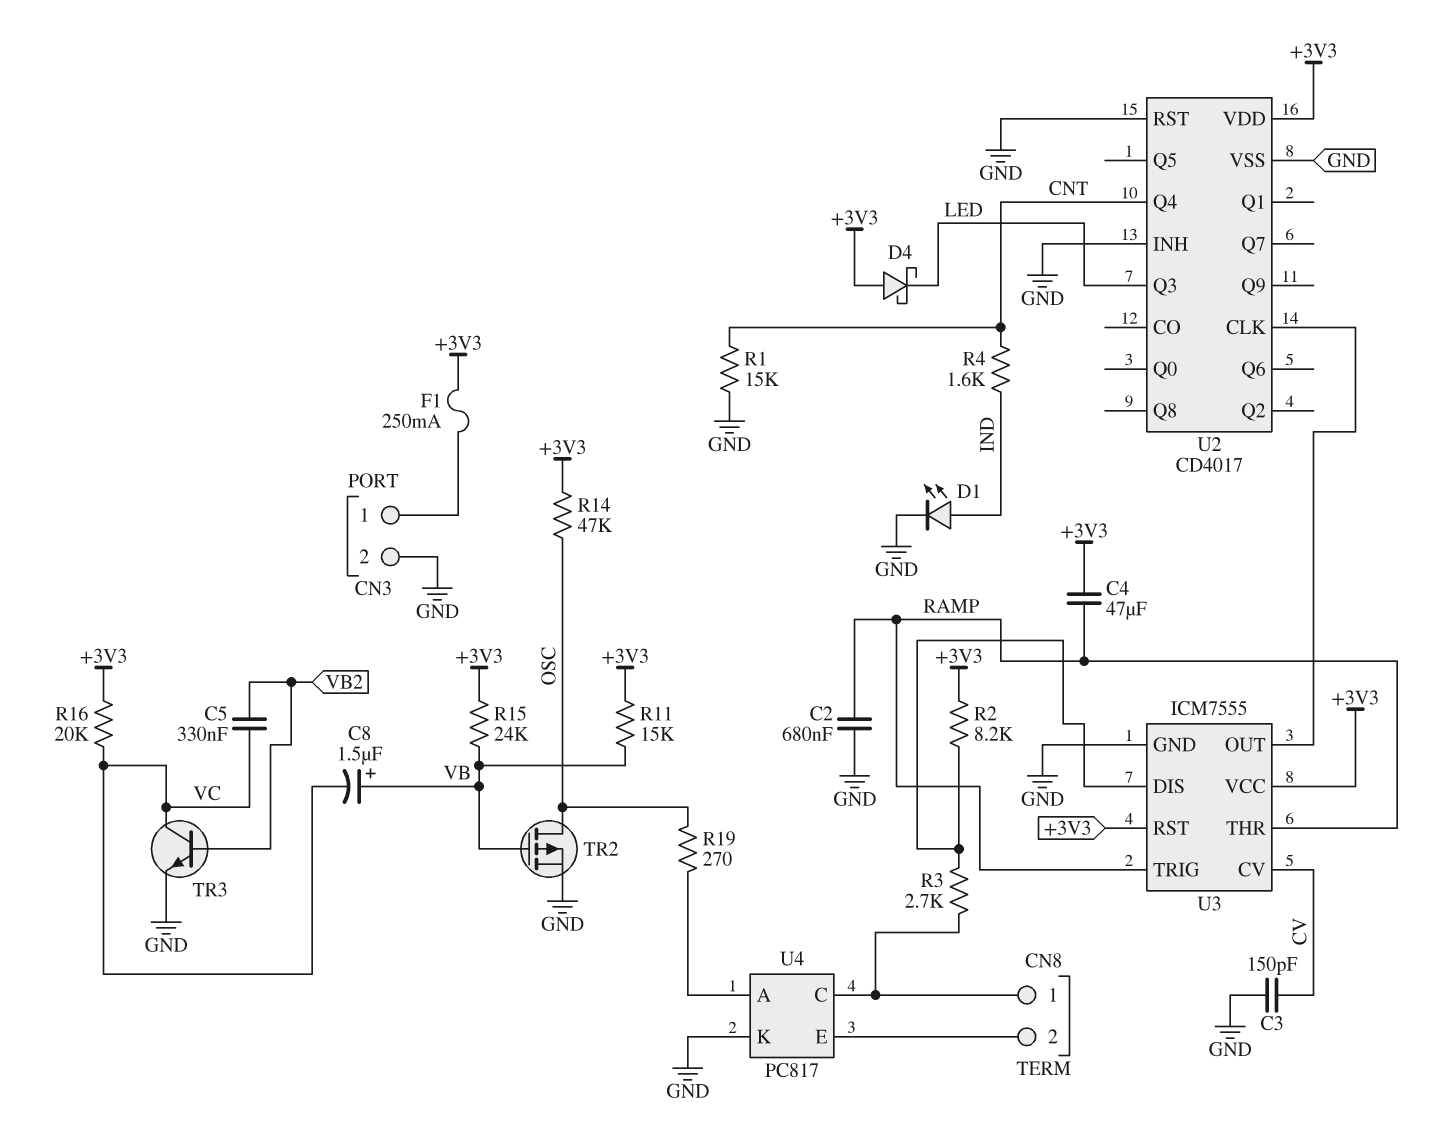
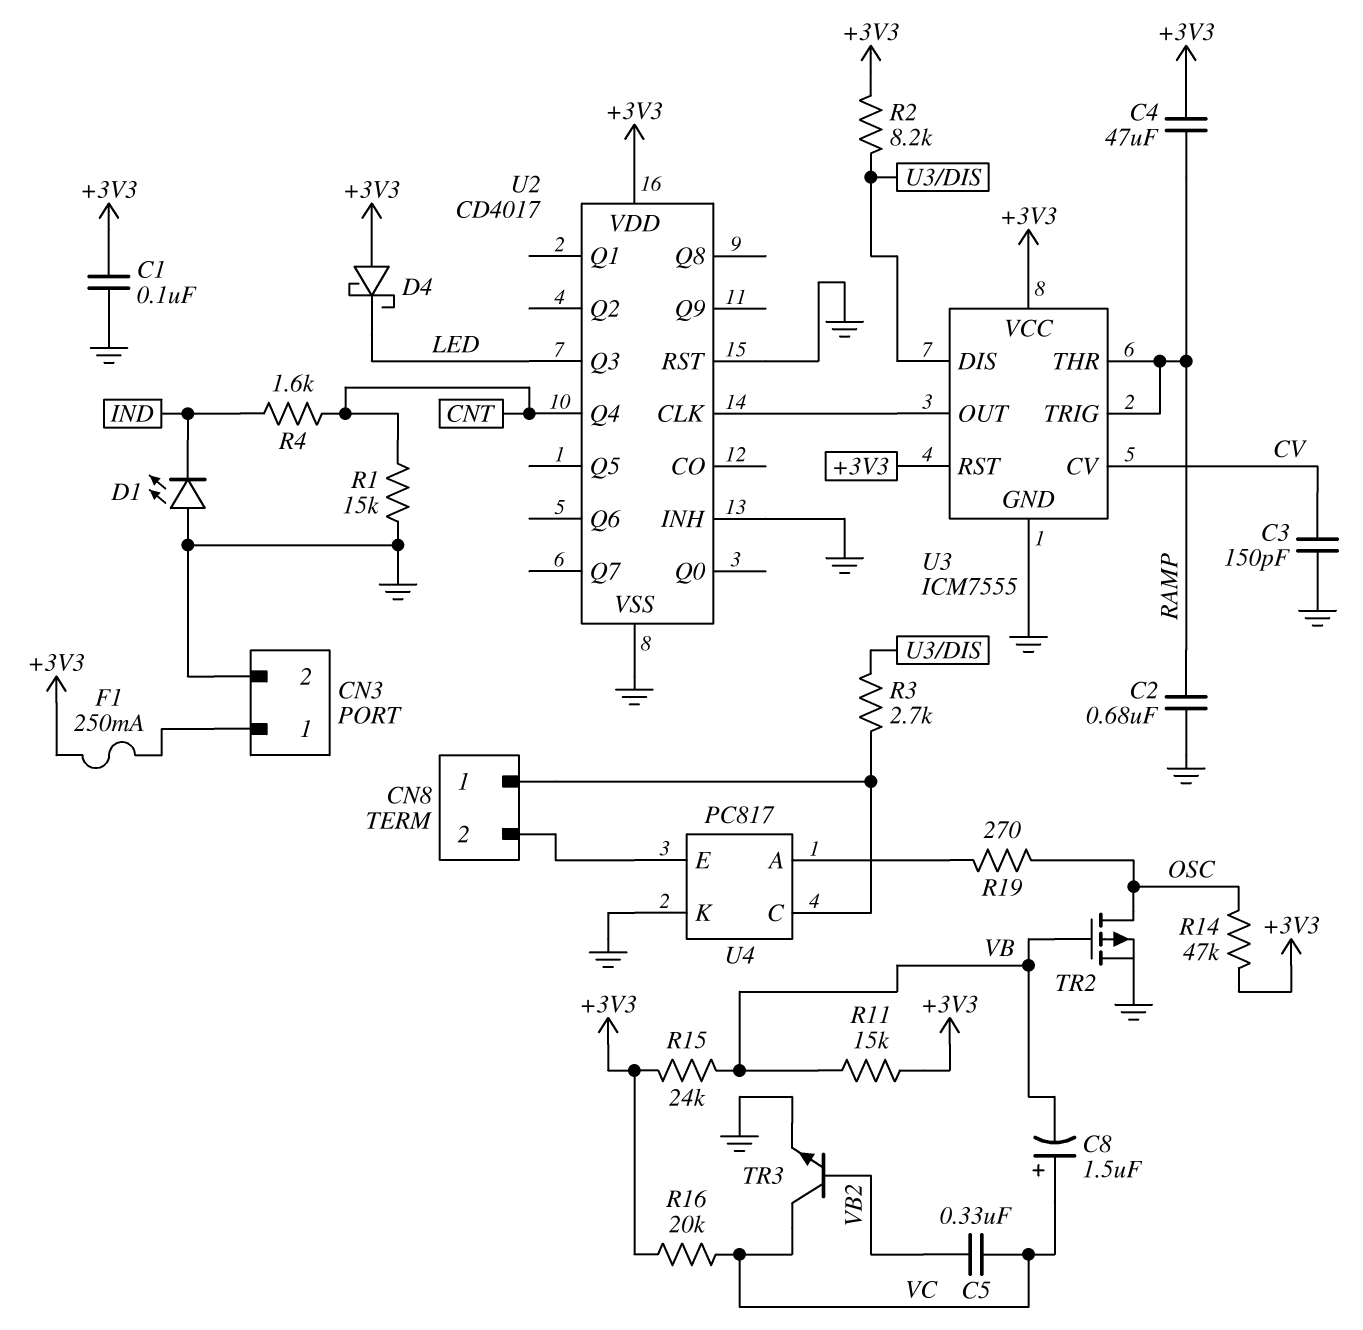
C1: none -> 100nF (+3V3, GND)
C8: 1.5uF (plus VB, minus VC) -> 1.5uF (plus VC, minus VB)
D1: LED (A IND, K GND) -> LED (A GND, K IND)

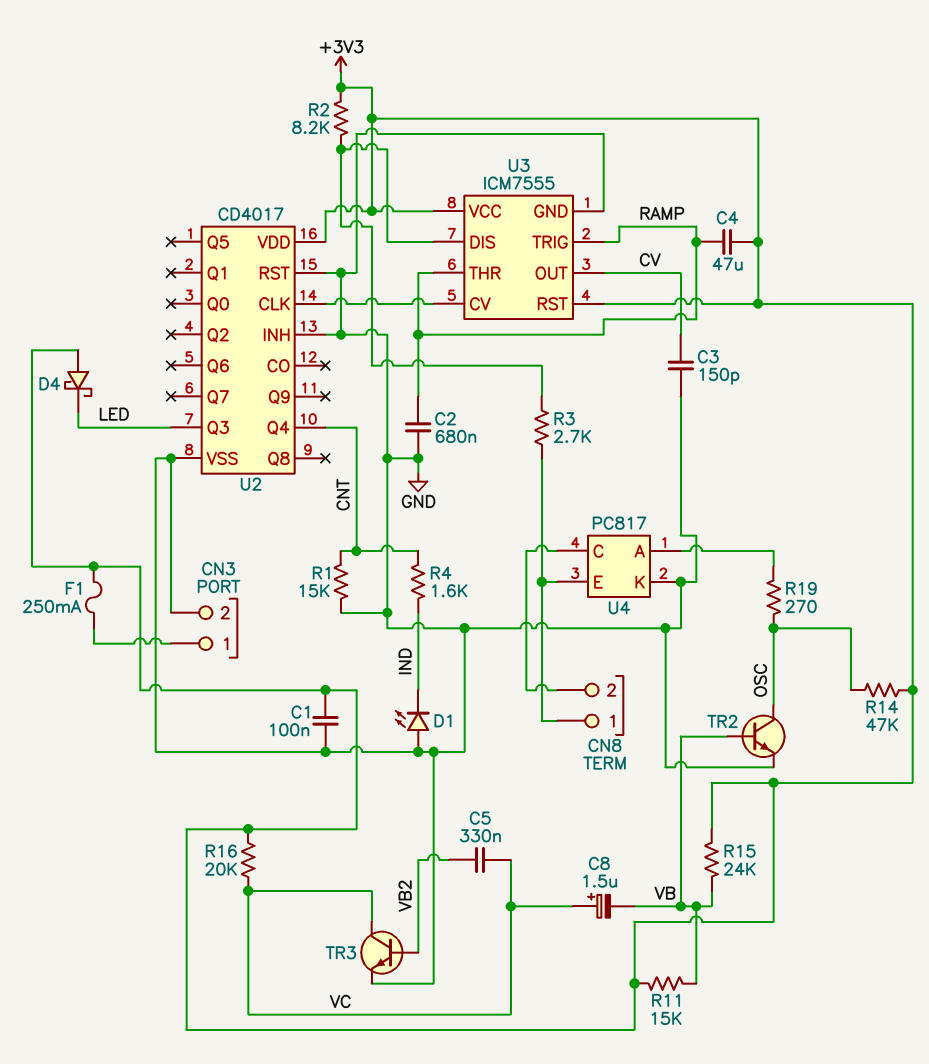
TR2: PMOS (G VB, D OSC, S GND) -> NPN (B VB, C OSC, E GND)
U3 pin CV: CV -> U2/CLK
U3 pin OUT: U2/CLK -> CV
U4 pin C: CN8/1 -> CN8/2
U4 pin E: CN8/2 -> CN8/1

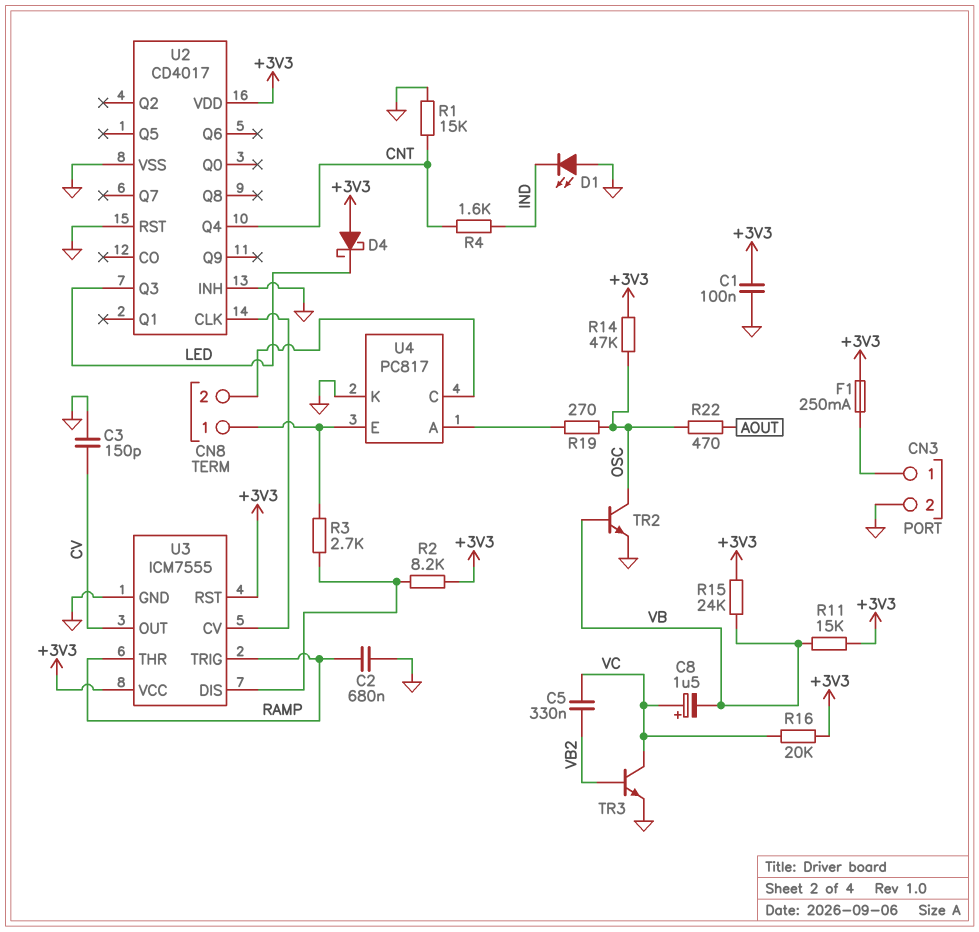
C4: 47uF (+3V3, RAMP) -> none
R22: none -> 470 (AOUT, OSC)

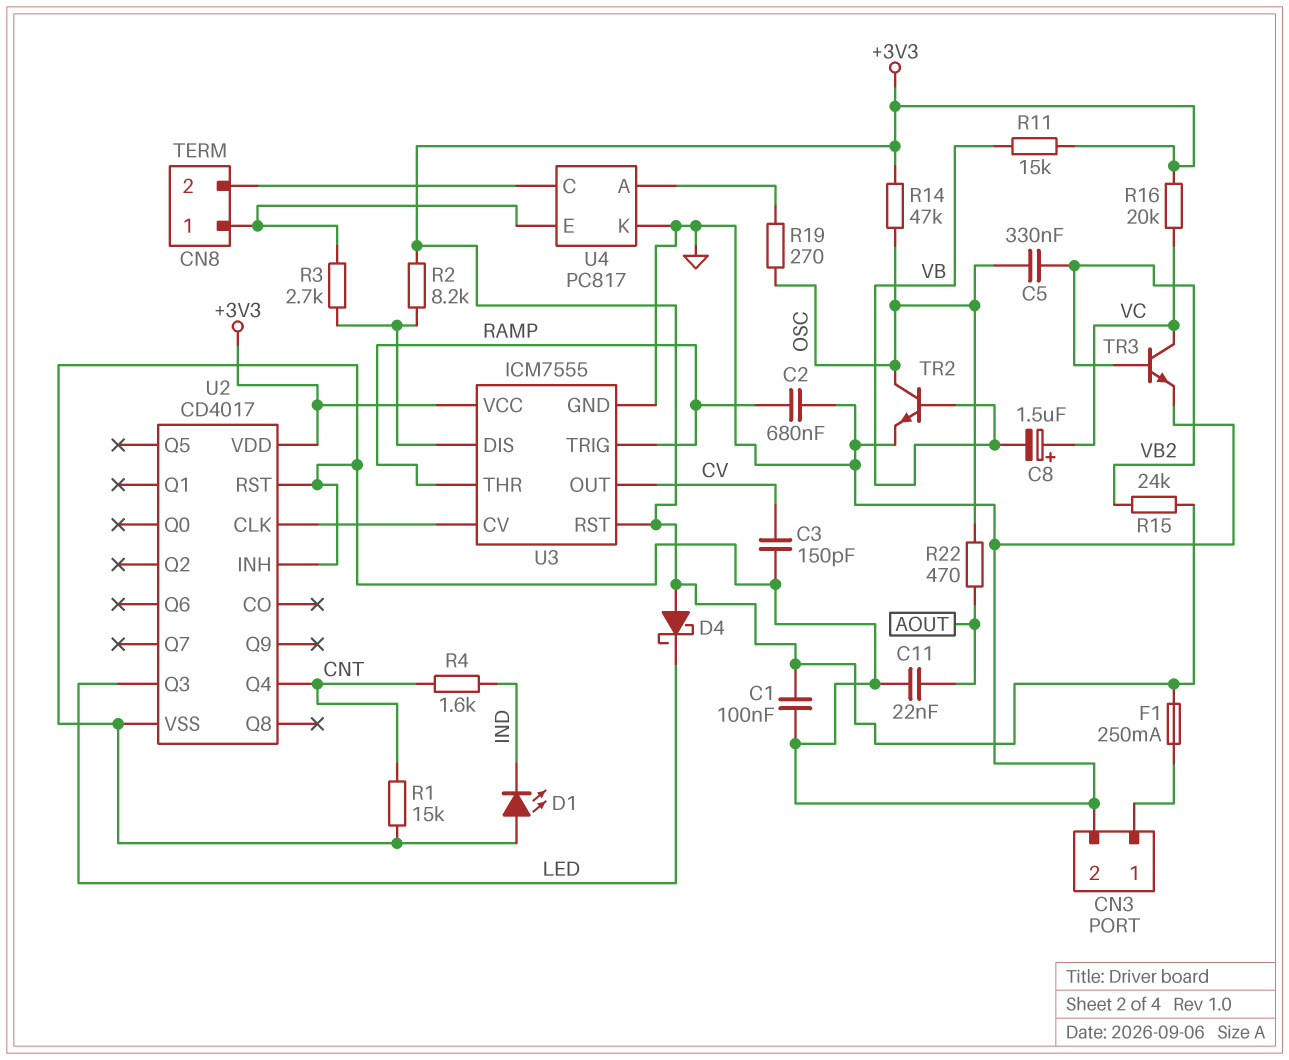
C5: 330nF (VB2, VC) -> 330nF (OSC, VB2)
C11: none -> 22nF (AOUT, GND)
R15: 24k (+3V3, VB) -> 24k (+3V3, VB2)

